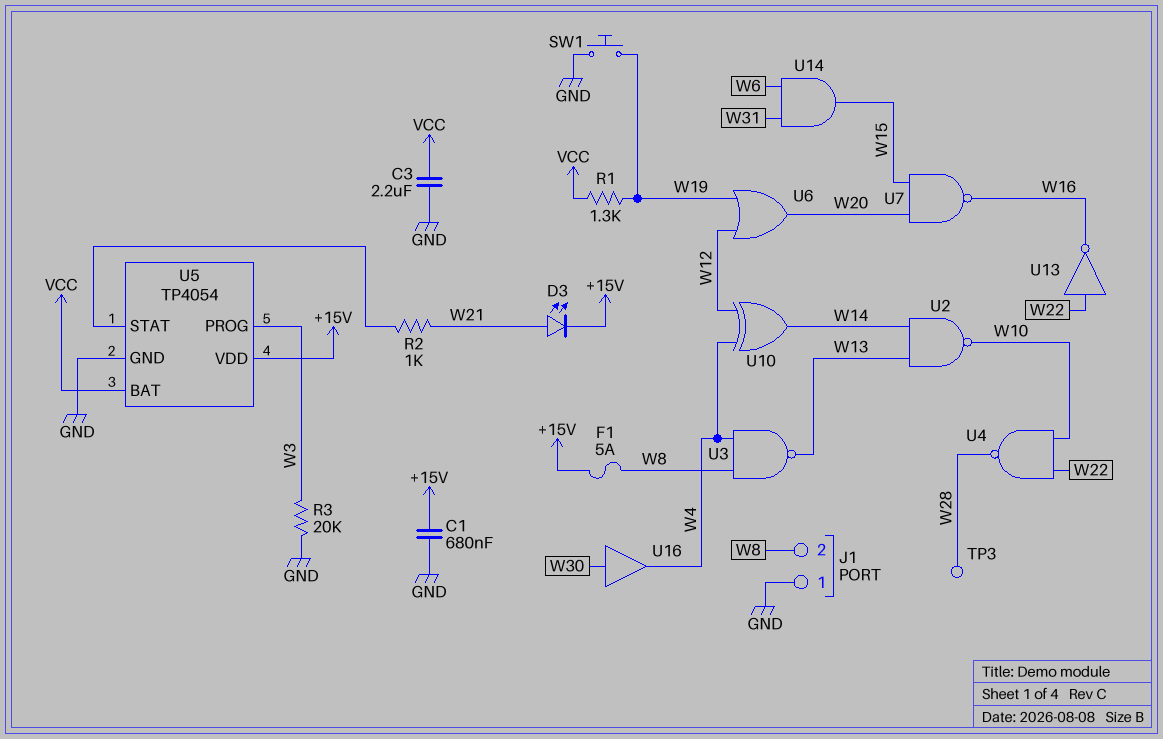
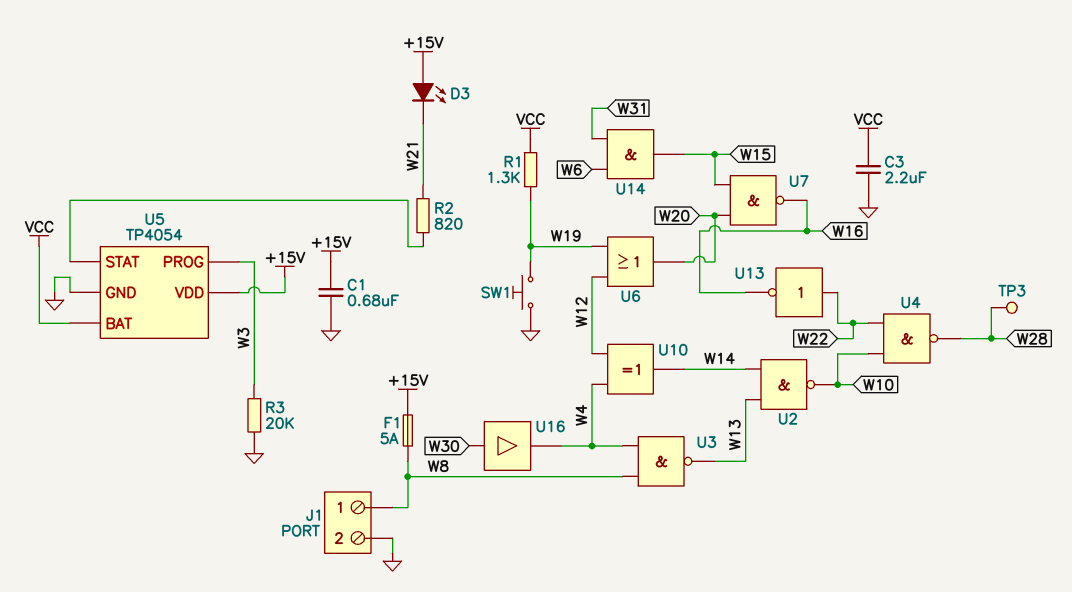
D3: LED (A W21, K +15V) -> LED (A +15V, K W21)
J1 pin 1: GND -> W8
J1 pin 2: W8 -> GND
R2: 1k (U5/STAT, W21) -> 820 (U5/STAT, W21)

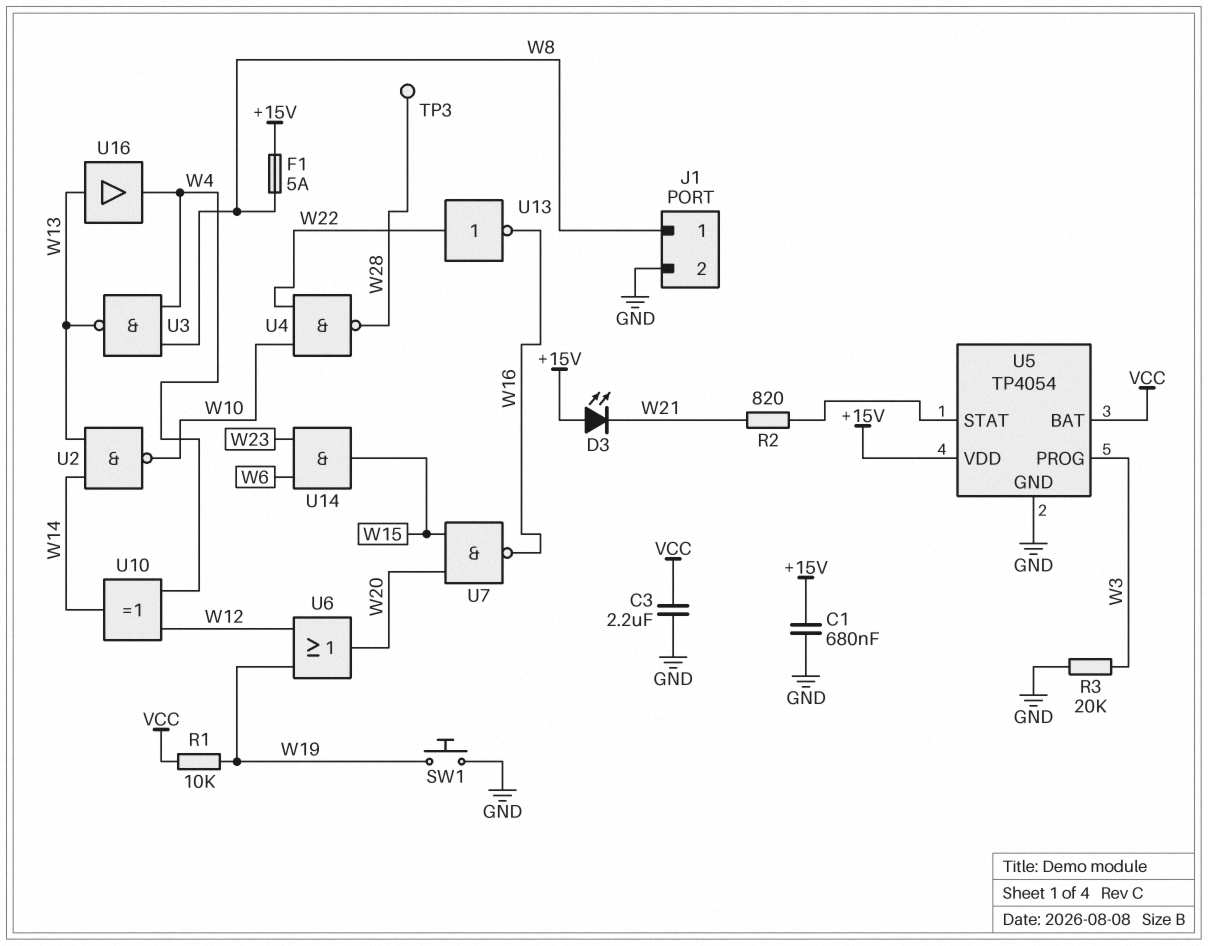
R1: 1.3k (VCC, W19) -> 10k (VCC, W19)
U14: AND (in W6, in W31, out W15) -> AND (in W6, in W23, out W15)
U16: buffer (in W30, out W4) -> buffer (in W13, out W4)

